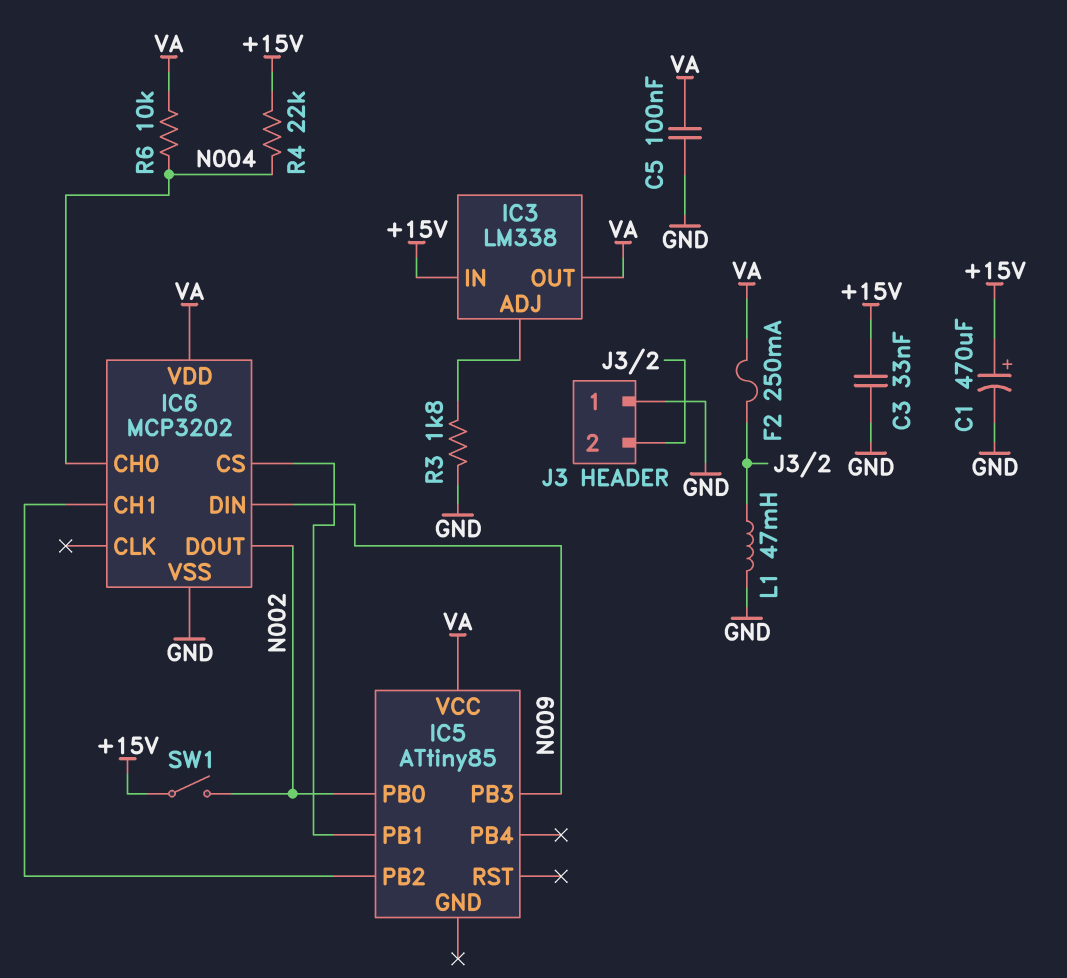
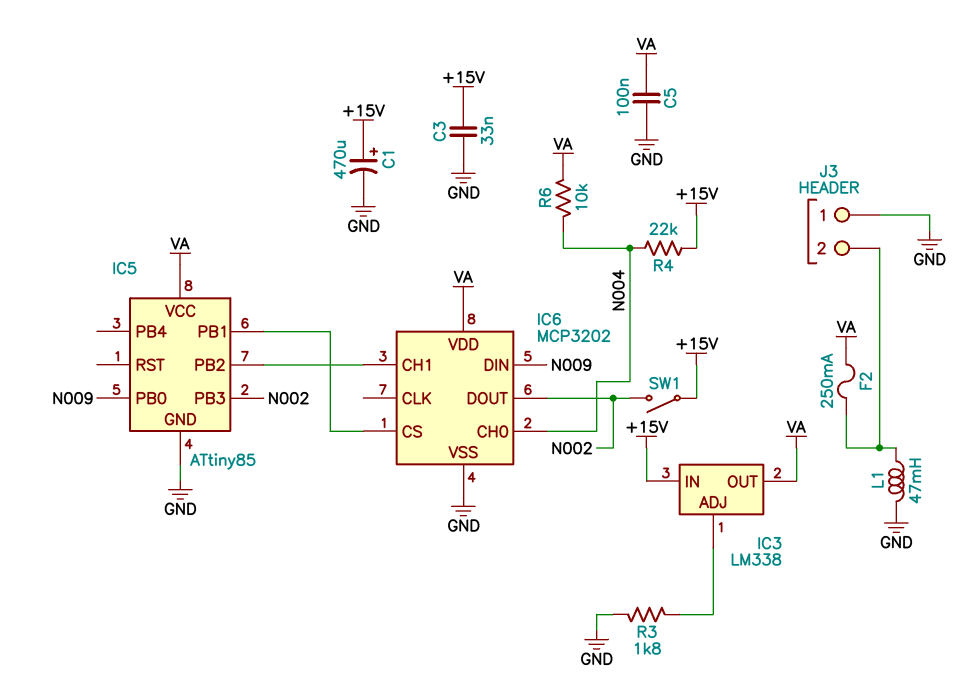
IC5 pin GND: none -> GND
IC5 pin PB0: N002 -> N009
IC5 pin PB3: N009 -> N002

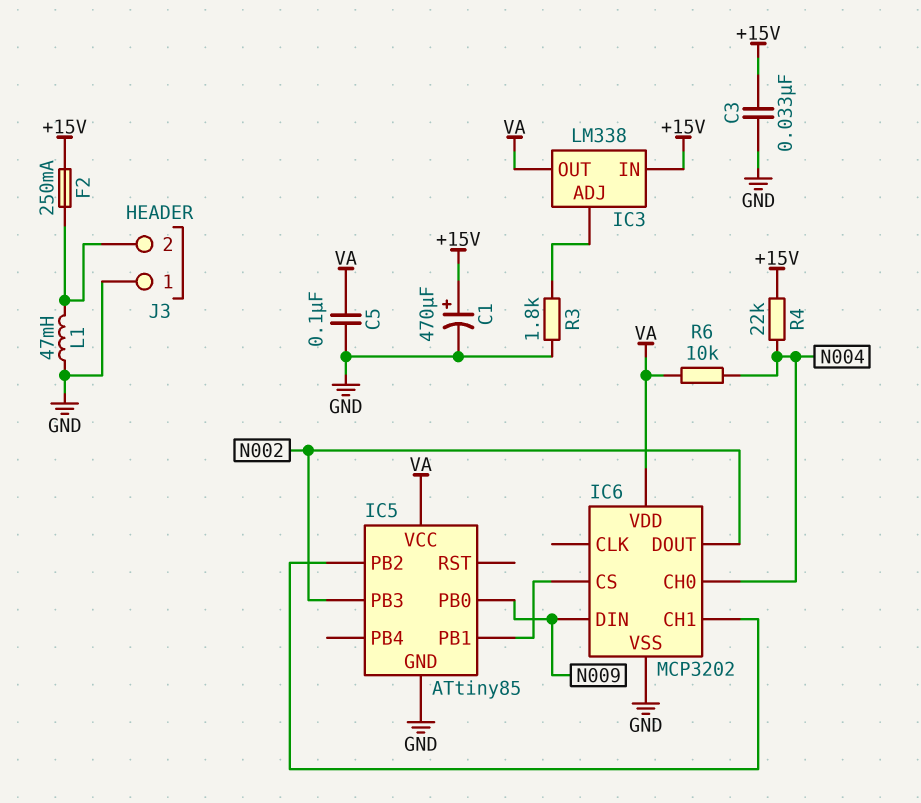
F2: 250mA (J3/2, VA) -> 250mA (+15V, J3/2)
SW1: switch (+15V, N002) -> none

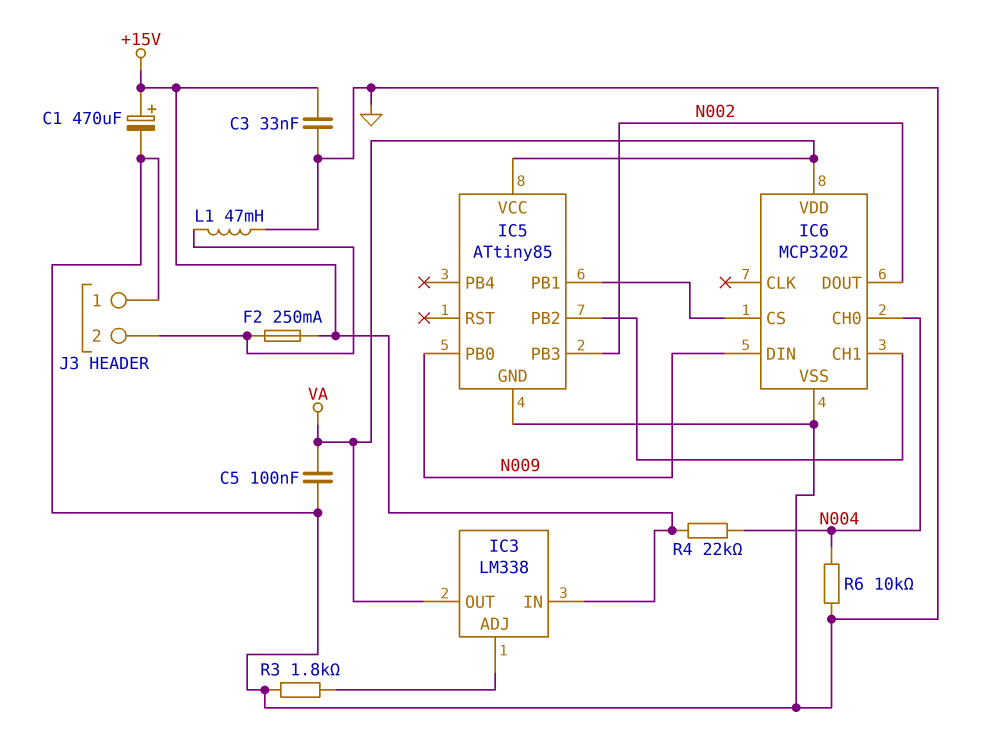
R6: 10k (N004, VA) -> 10k (GND, N004)

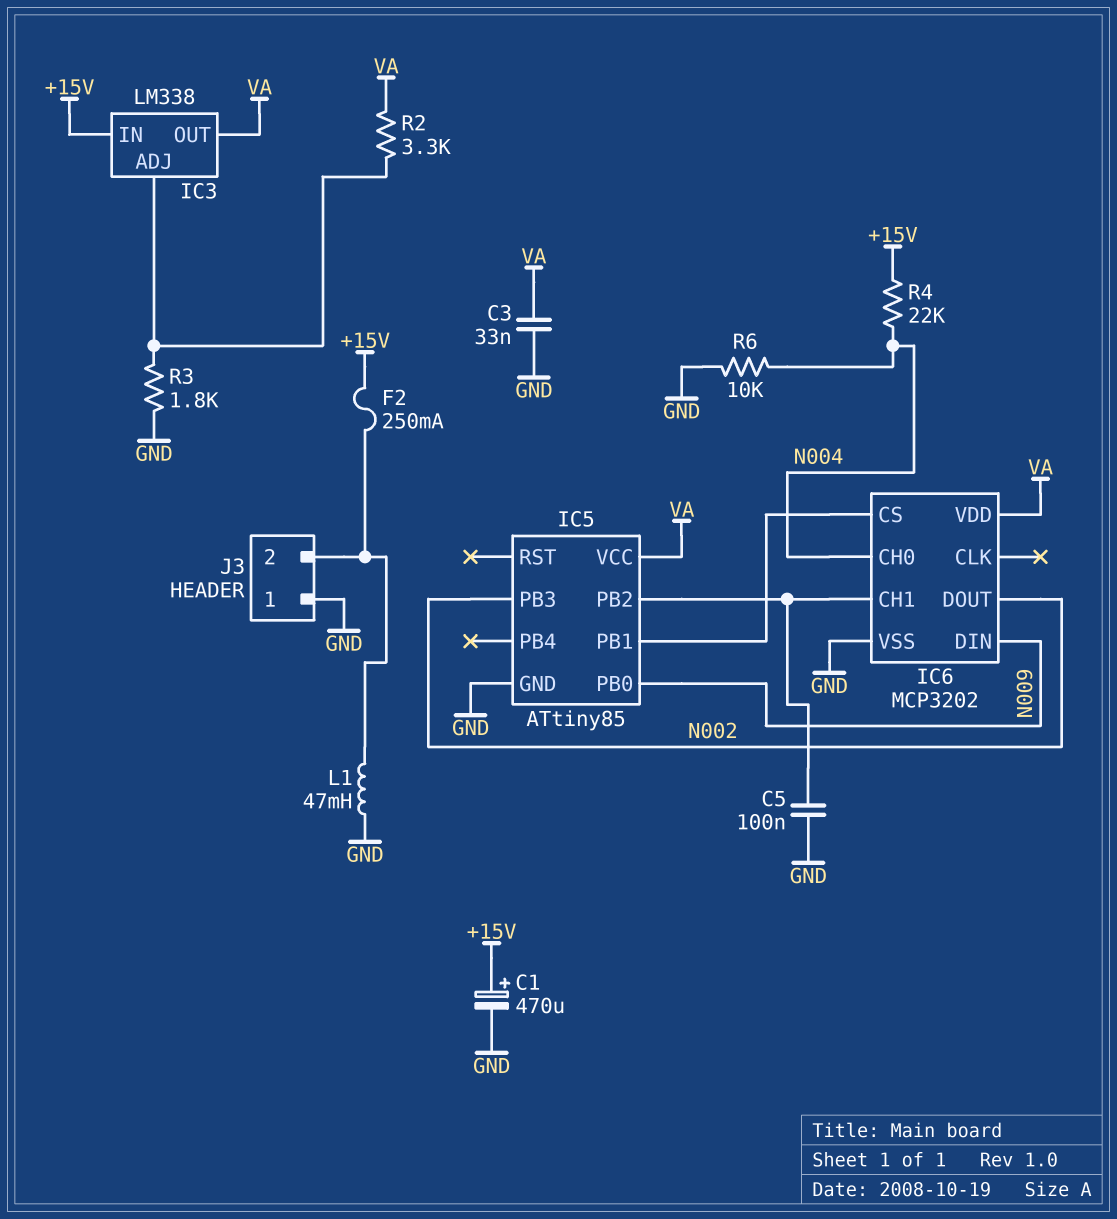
C3: 33nF (+15V, GND) -> 33nF (GND, VA)
C5: 100nF (GND, VA) -> 100nF (GND, IC5/PB2)
R2: none -> 3.3k (IC3/ADJ, VA)

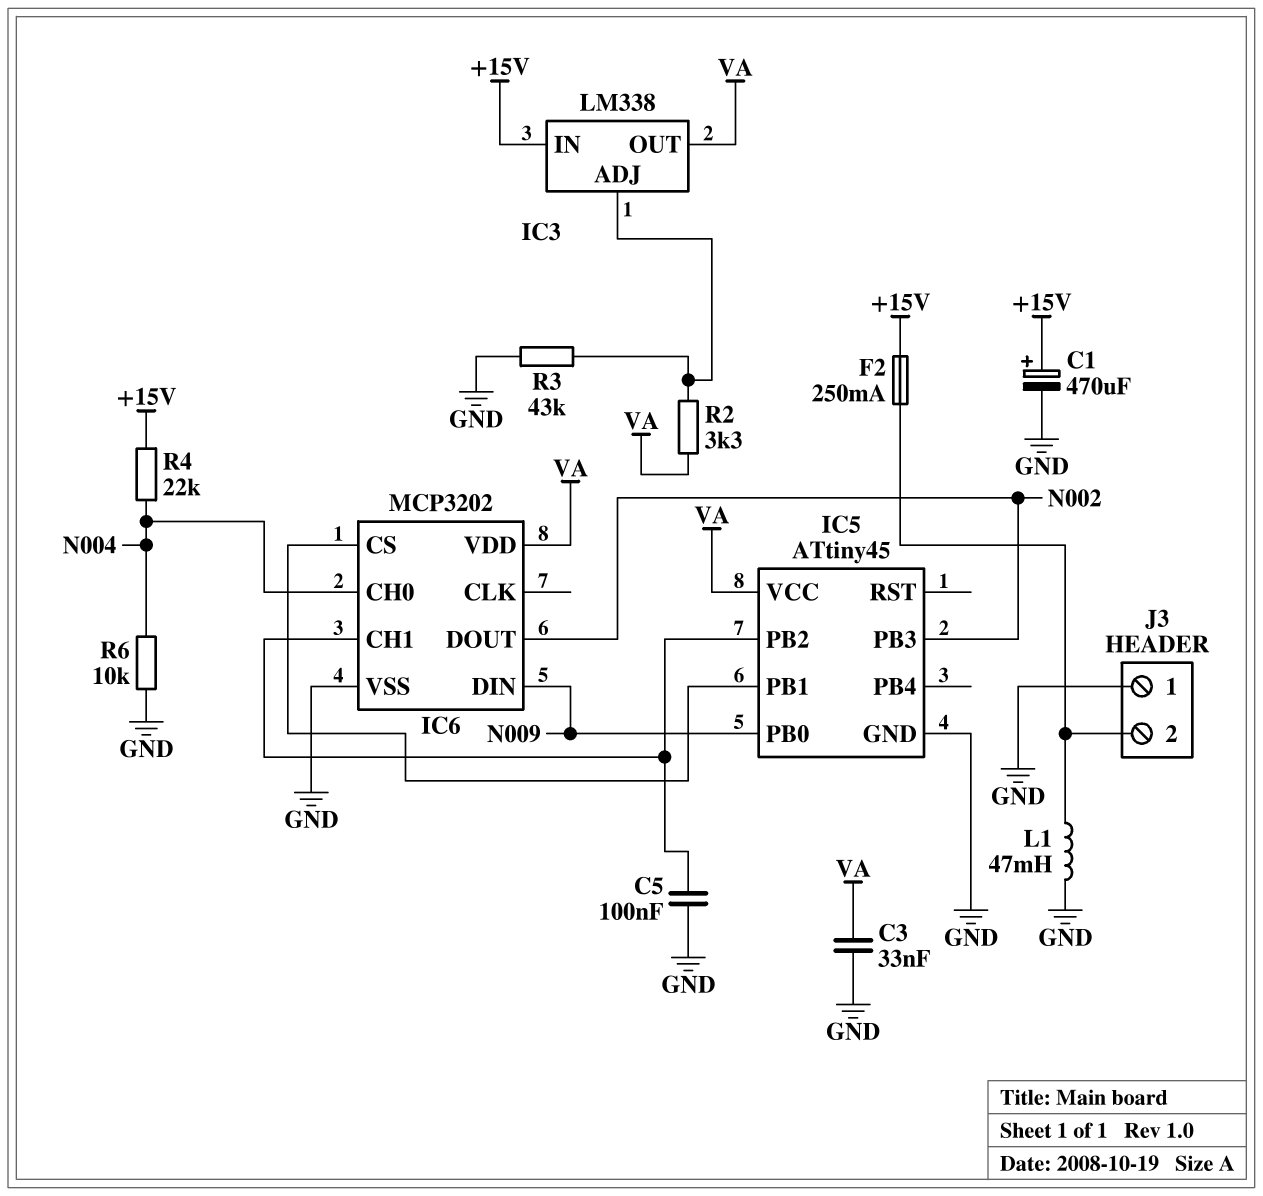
IC5: ATtiny85 -> ATtiny45
R3: 1.8k (GND, IC3/ADJ) -> 43k (GND, IC3/ADJ)

